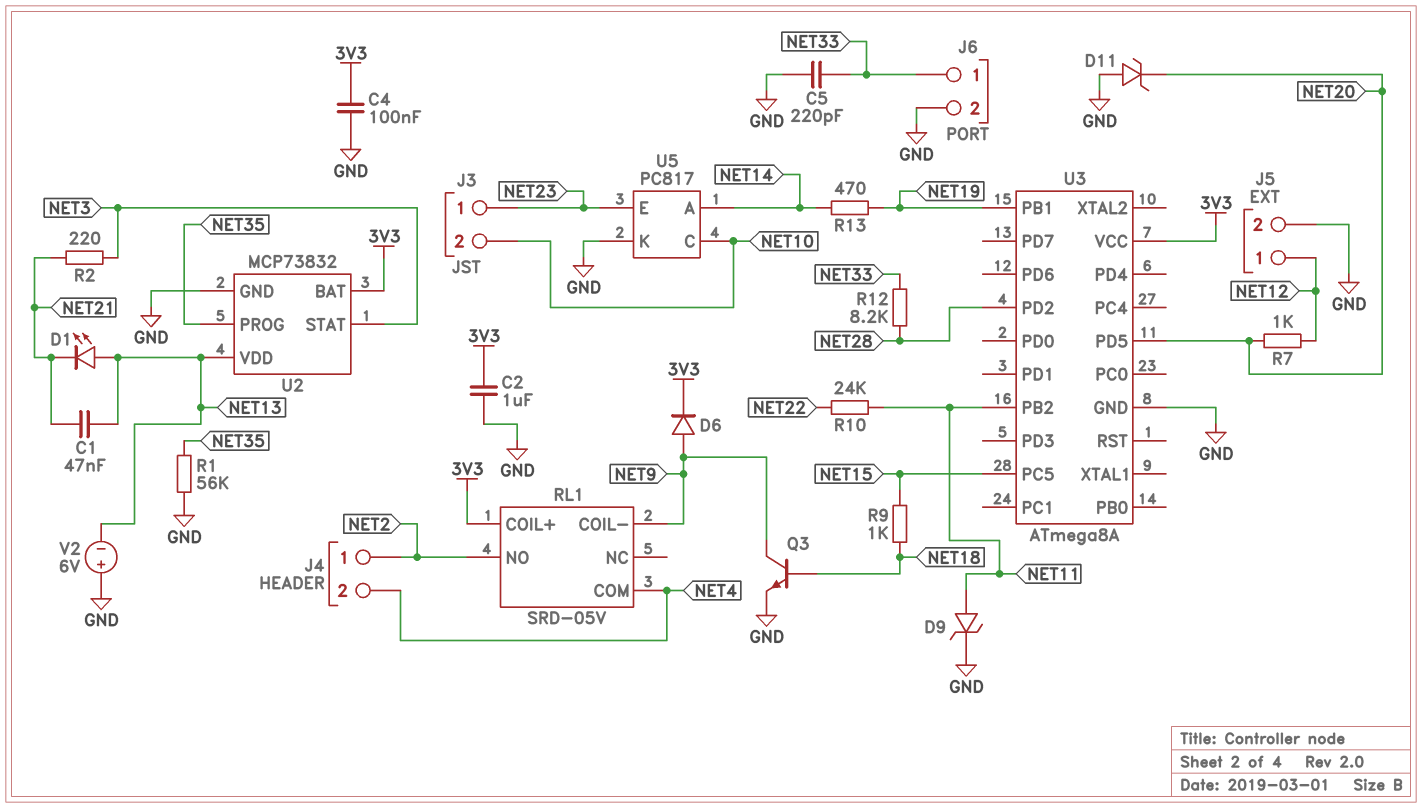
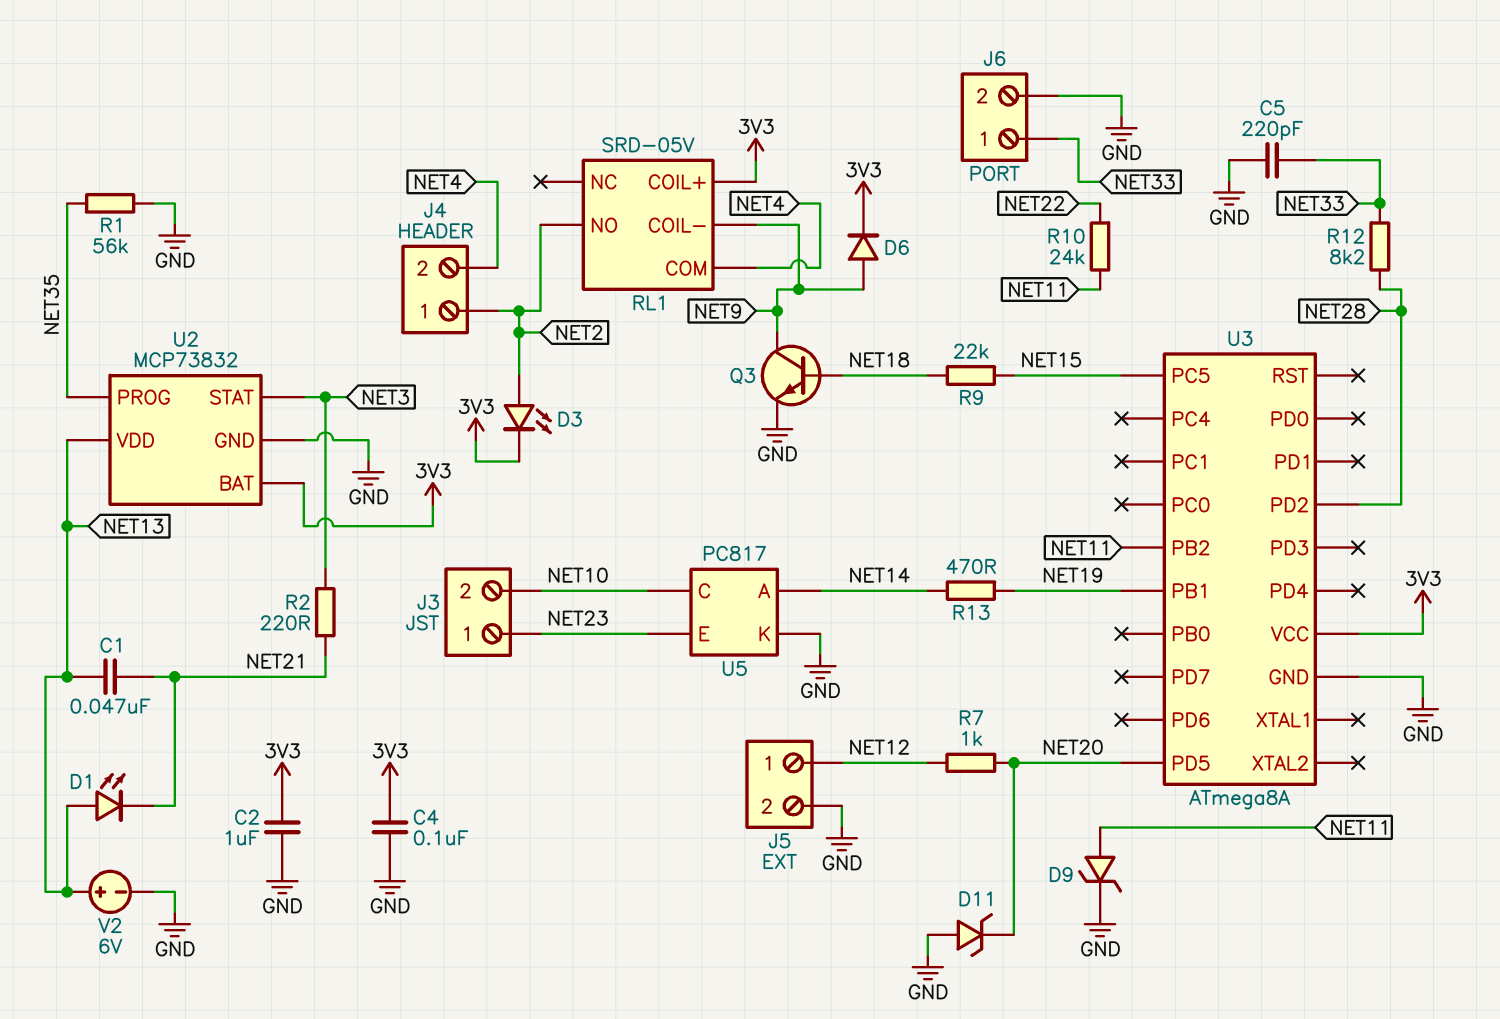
D3: none -> LED (A NET2, K 3V3)
R9: 1k (NET15, NET18) -> 22k (NET15, NET18)
V2: 6V (plus GND, minus NET13) -> 6V (plus NET13, minus GND)

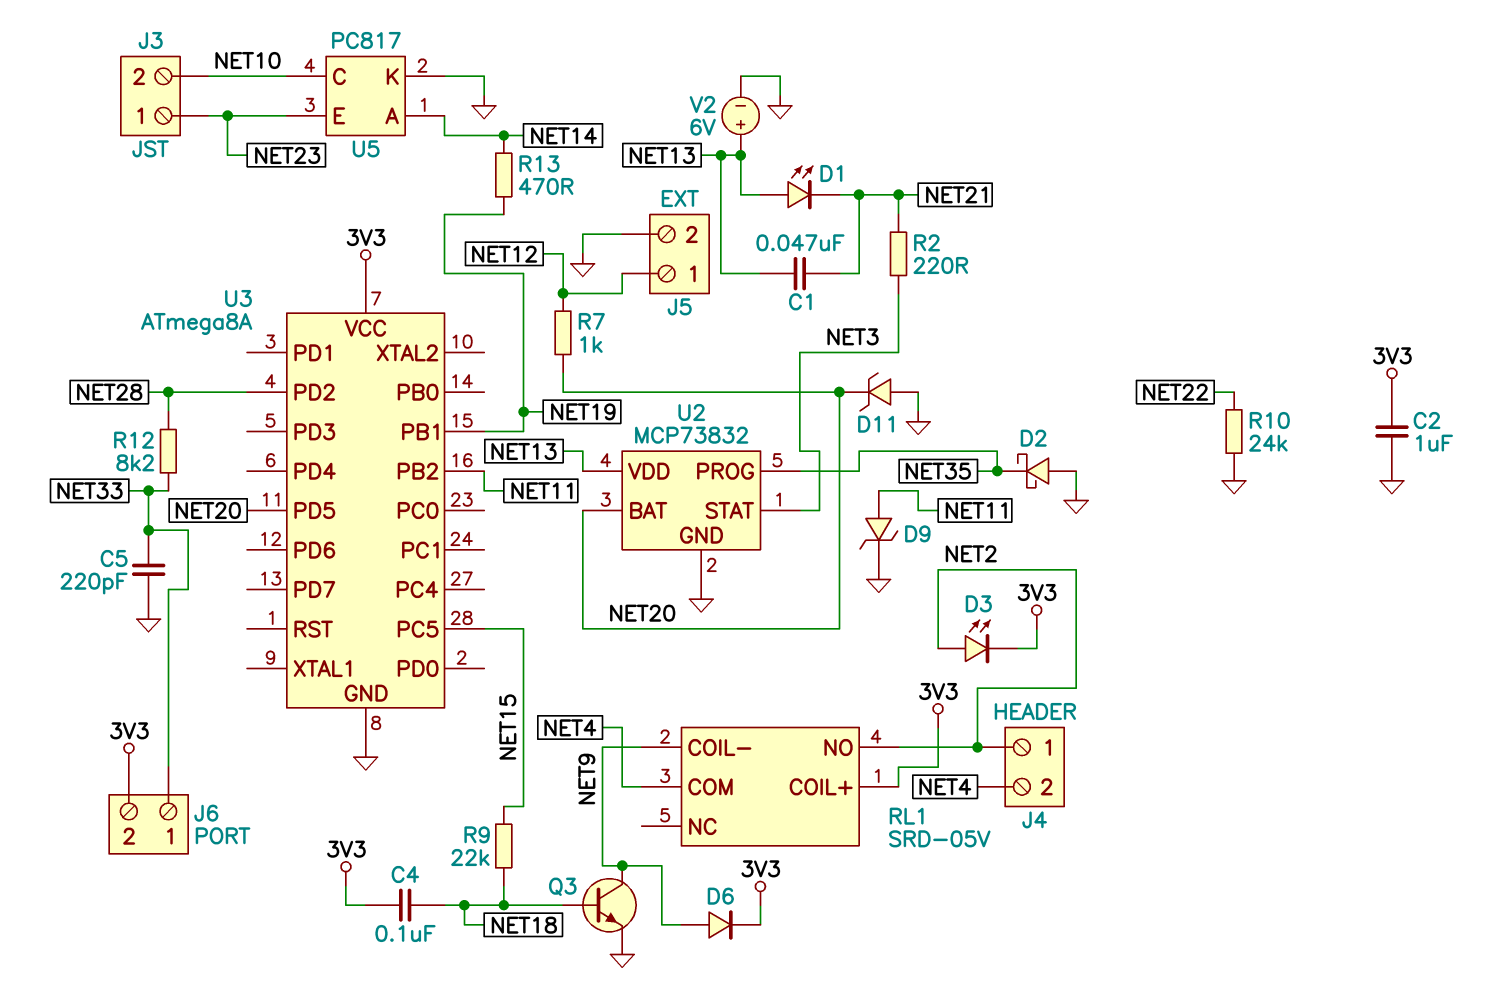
C4: 100nF (3V3, GND) -> 100nF (3V3, NET18)
D2: none -> schottky (A GND, K NET35)
J6 pin 2: GND -> 3V3
R1: 56k (GND, NET35) -> none
R10: 24k (NET11, NET22) -> 24k (GND, NET22)
U2 pin BAT: 3V3 -> NET20

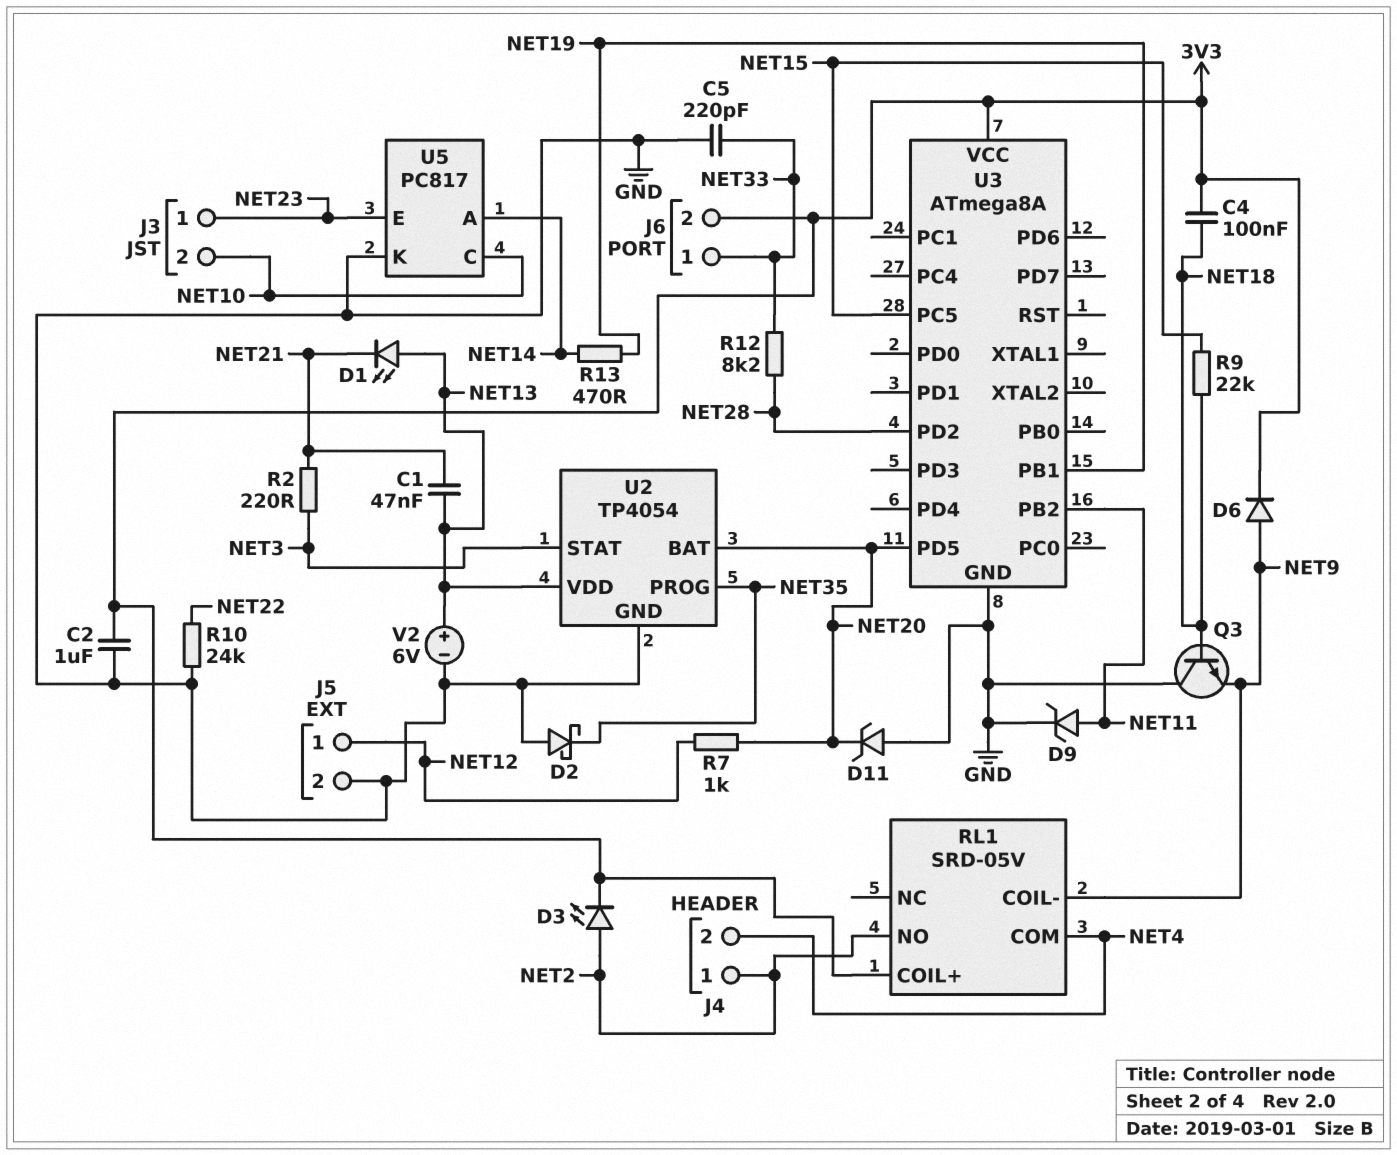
Q3: NPN (B NET18, C NET9, E GND) -> NPN (B NET18, C GND, E NET9)
U2: MCP73832 -> TP4054

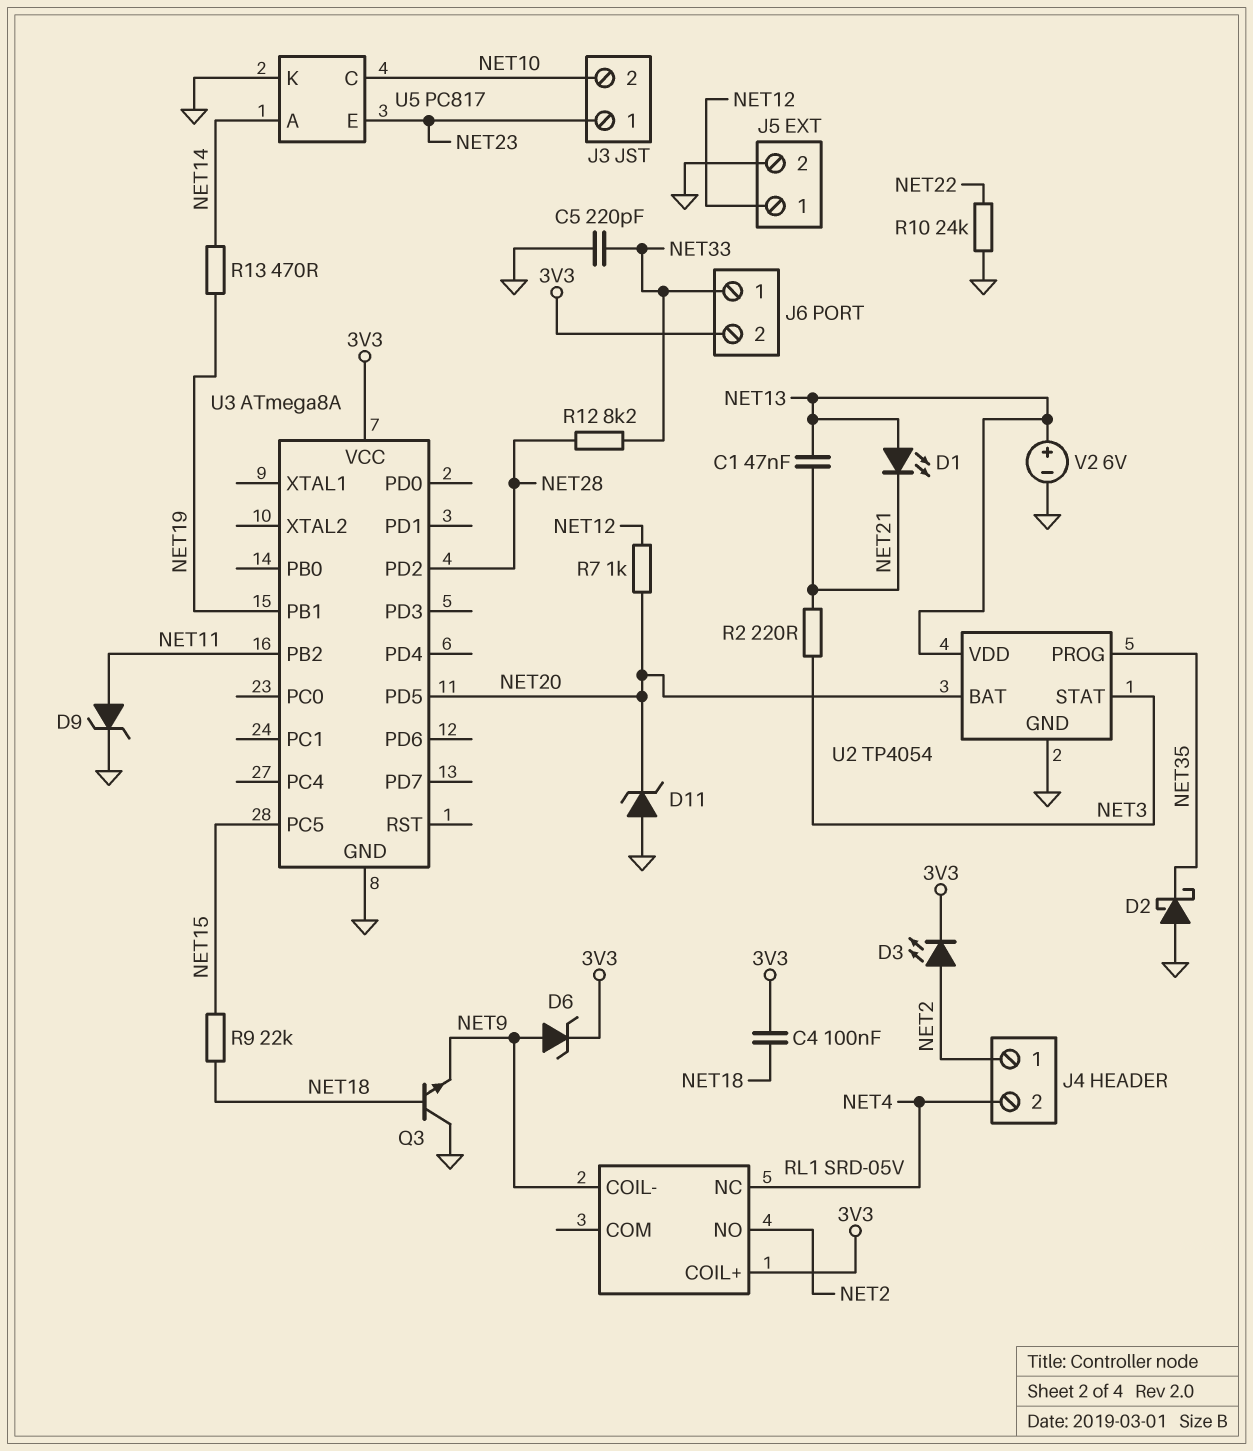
C2: 1uF (3V3, GND) -> none
D6: diode (A NET9, K 3V3) -> zener (A NET9, K 3V3)
RL1 pin COM: NET4 -> none
RL1 pin NC: none -> NET4

